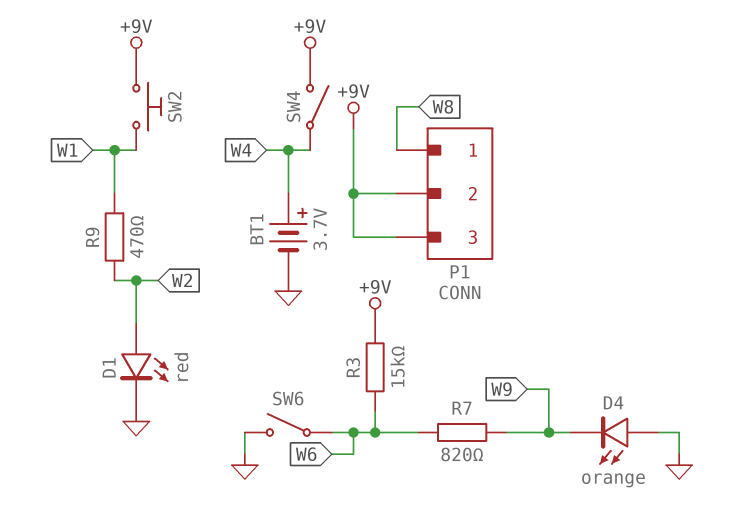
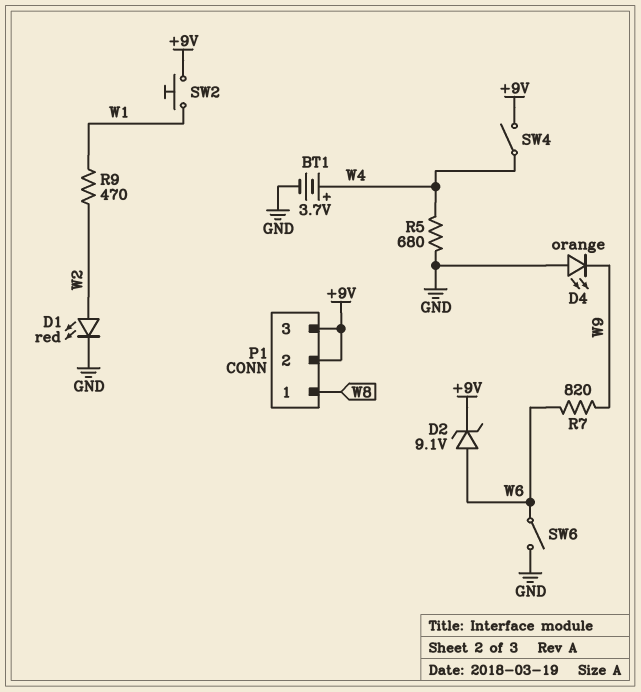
D2: none -> zener 9.1V (A W6, K +9V)
R3: 15k (+9V, W6) -> none
R5: none -> 680 (GND, W4)

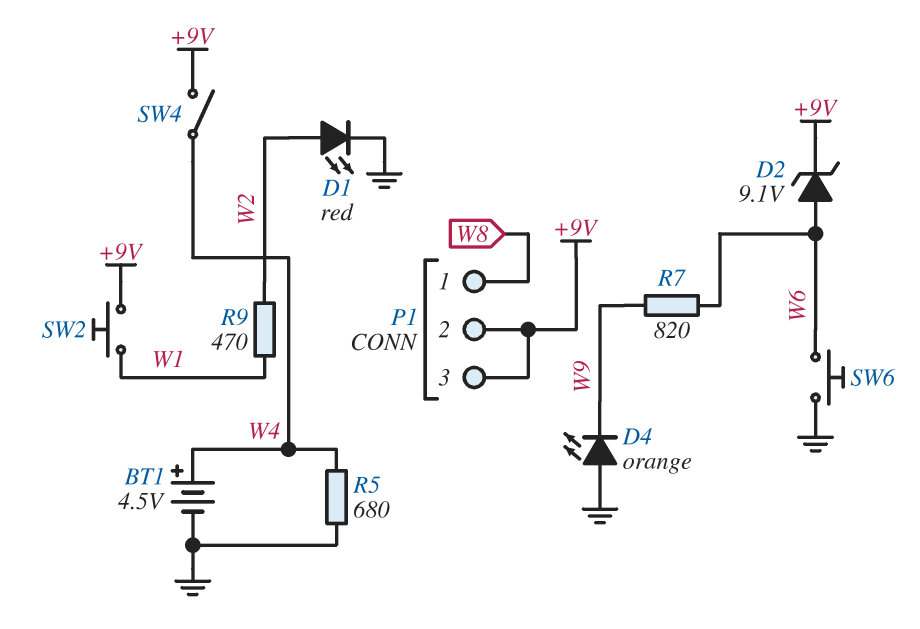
BT1: 3.7V (plus W4, minus GND) -> 4.5V (plus W4, minus GND)
SW6: switch (GND, W6) -> button (GND, W6)

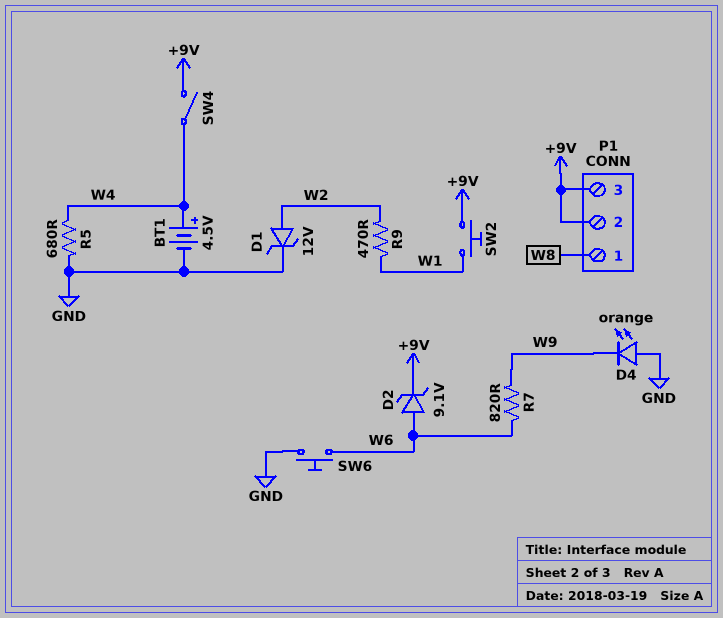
D1: LED red (A W2, K GND) -> zener 12V (A W2, K GND)

